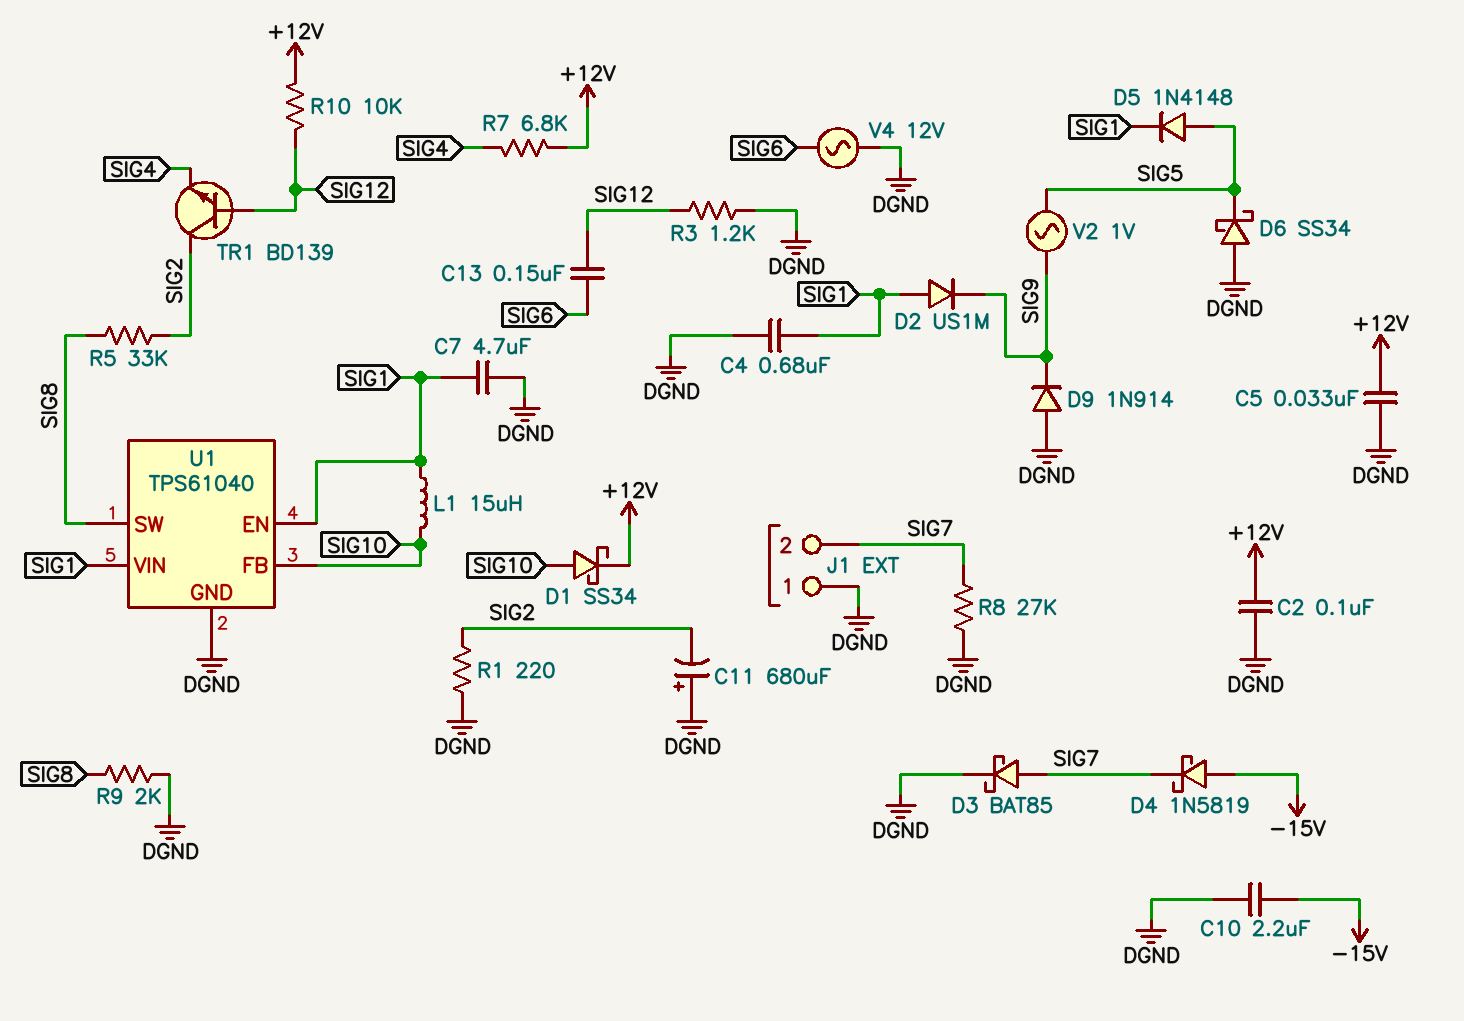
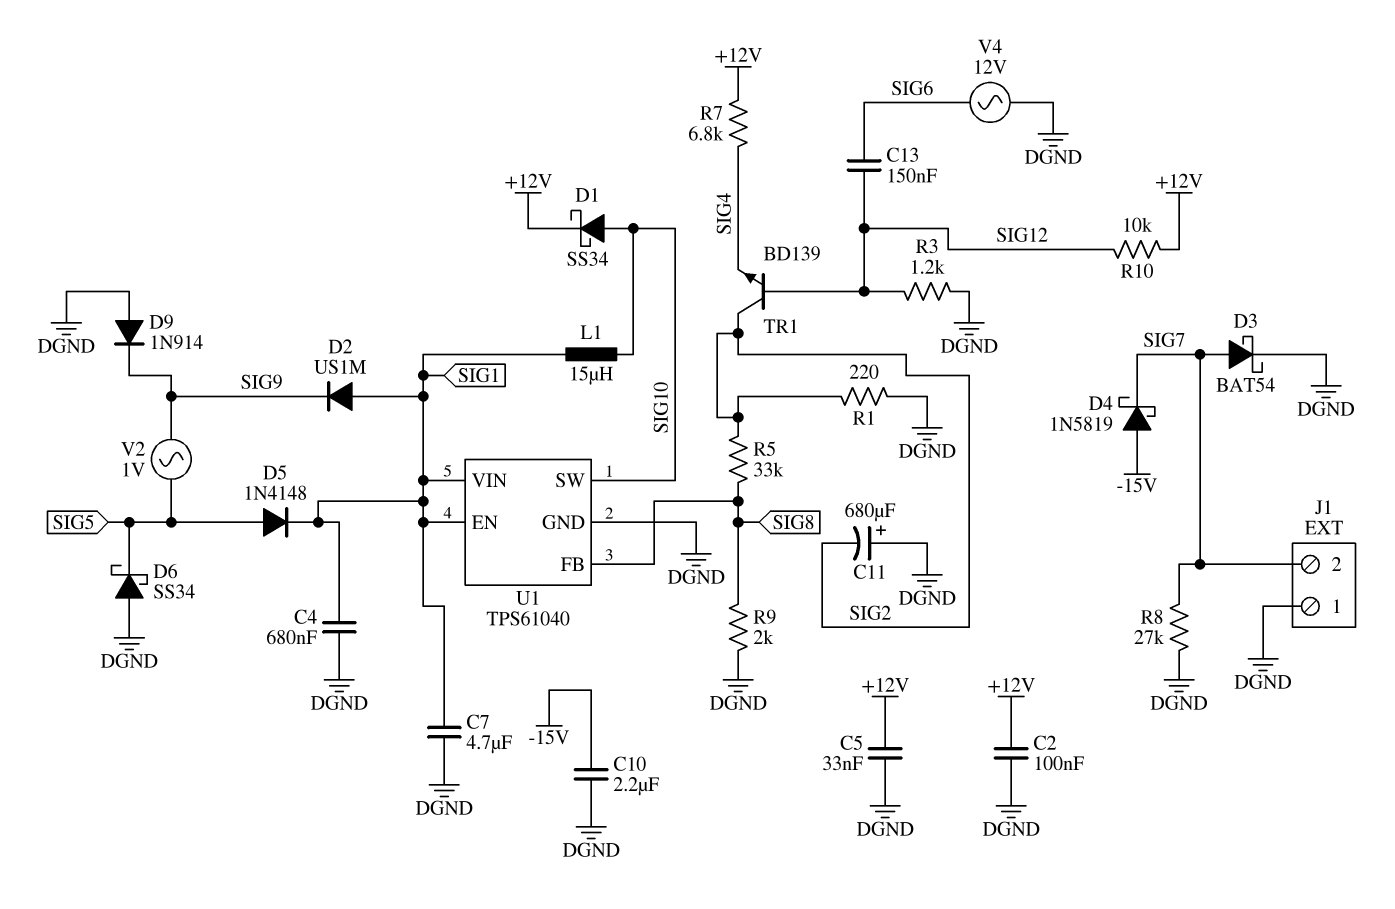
D3: schottky BAT85 (A SIG7, K DGND) -> schottky BAT54 (A SIG7, K DGND)
U1 pin FB: SIG10 -> SIG8
U1 pin SW: SIG8 -> SIG10

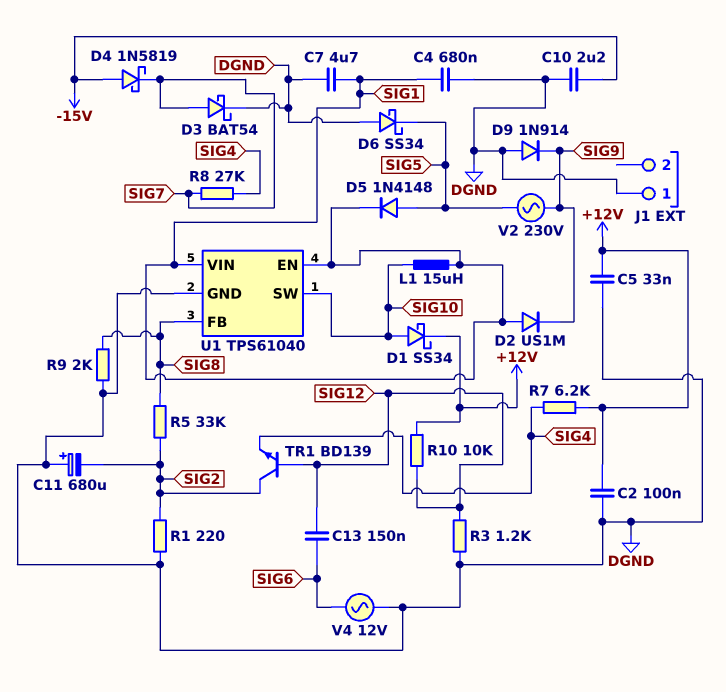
J1 pin 2: SIG7 -> none
R7: 6.8k (+12V, SIG4) -> 6.2k (+12V, SIG4)
R8: 27k (DGND, SIG7) -> 27k (SIG4, SIG7)
V2: AC 1V (SIG5, SIG9) -> AC 230V (SIG5, SIG9)

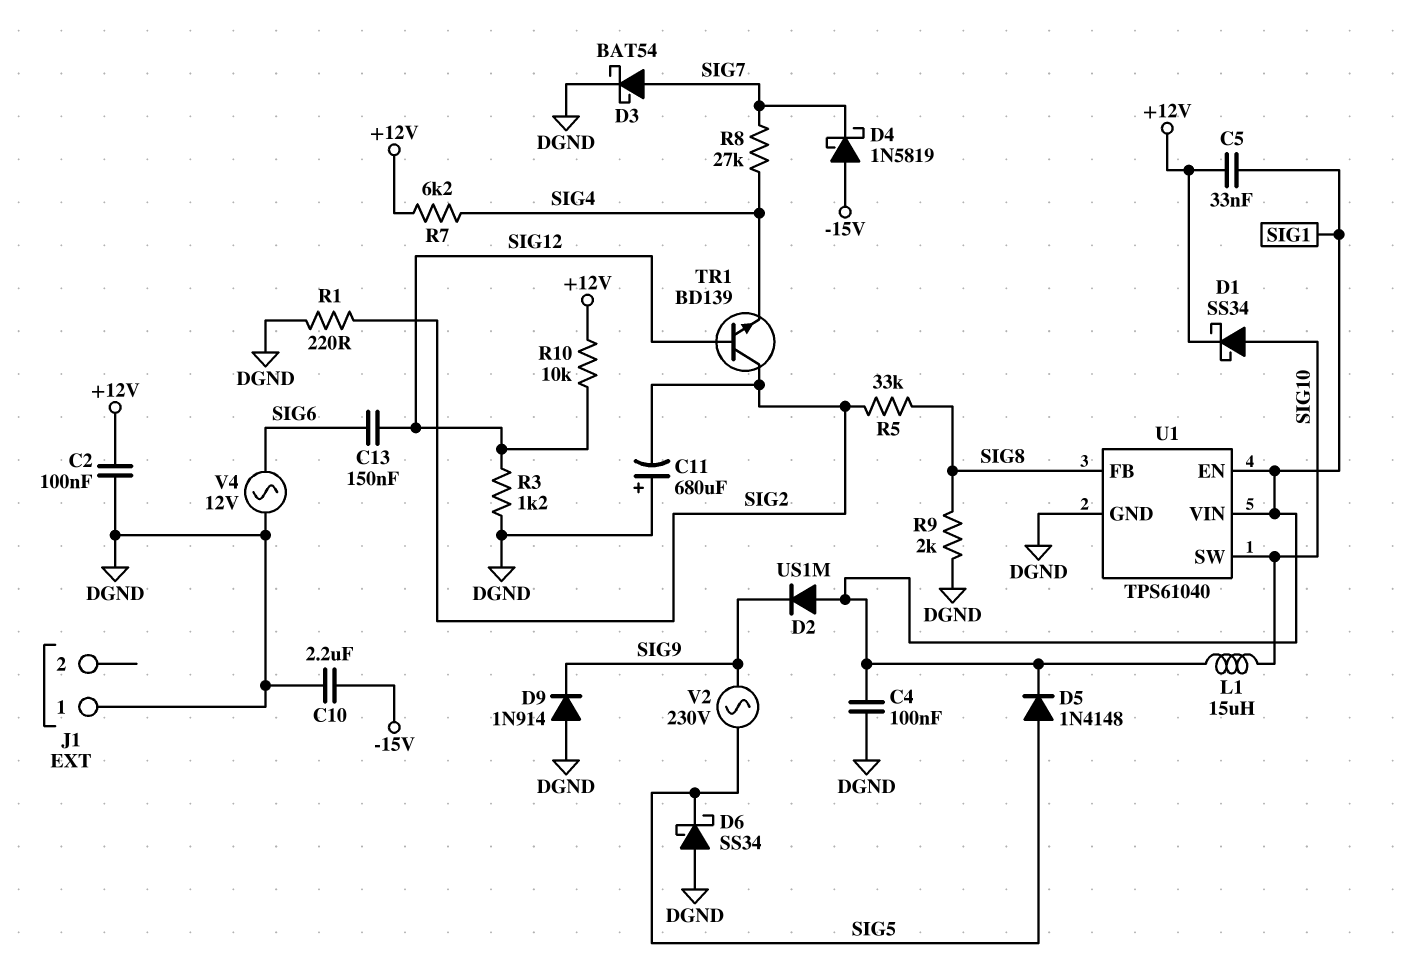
C4: 680nF (DGND, SIG1) -> 100nF (DGND, SIG1)
C5: 33nF (+12V, DGND) -> 33nF (+12V, SIG1)
C7: 4.7uF (DGND, SIG1) -> none

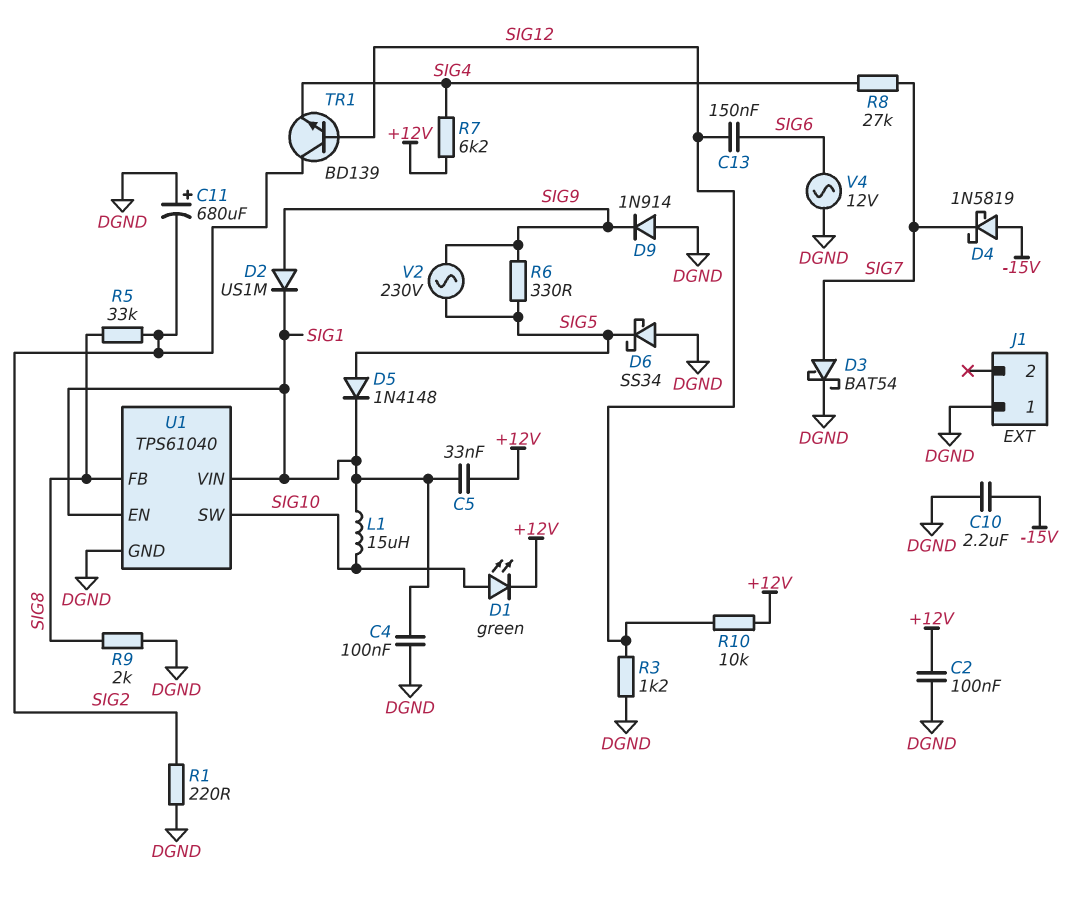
D1: schottky SS34 (A SIG10, K +12V) -> LED green (A SIG10, K +12V)
D2: diode US1M (A SIG1, K SIG9) -> diode US1M (A SIG9, K SIG1)
R6: none -> 330 (SIG5, SIG9)

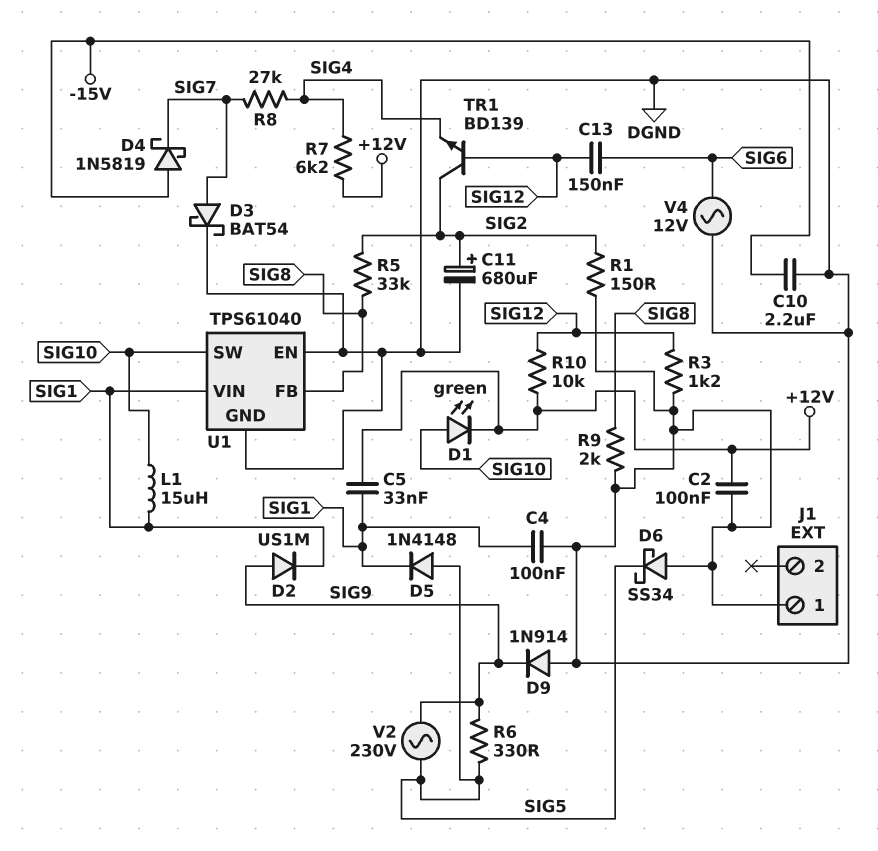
C11: 680uF (plus DGND, minus SIG2) -> 680uF (plus SIG2, minus DGND)
R1: 220 (DGND, SIG2) -> 150 (DGND, SIG2)
U1 pin EN: SIG1 -> DGND

